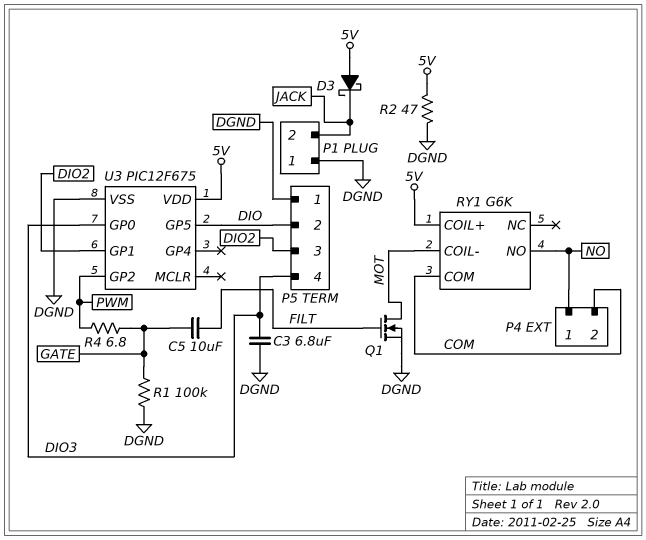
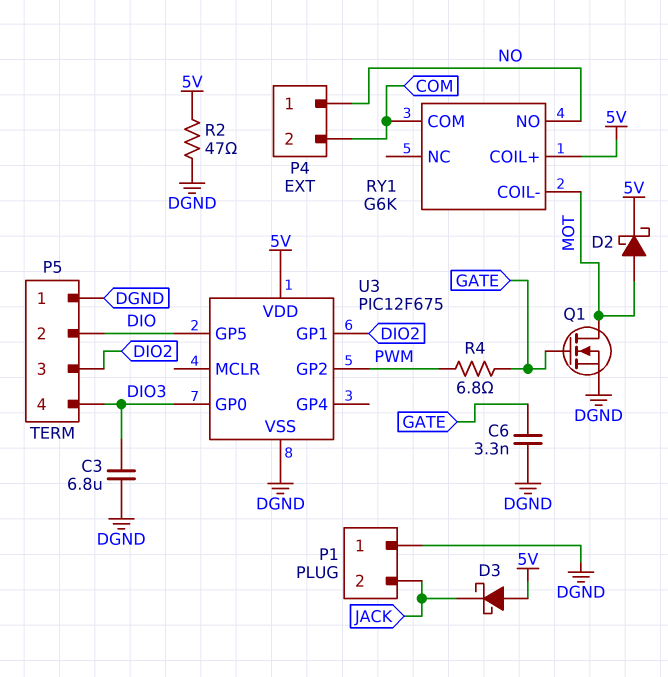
C5: 10uF (FILT, GATE) -> none
C6: none -> 3.3nF (DGND, GATE)
D2: none -> schottky (A MOT, K 5V)
Q1: NMOS (G FILT, D MOT, S DGND) -> NMOS (G GATE, D MOT, S DGND)
R1: 100k (DGND, GATE) -> none

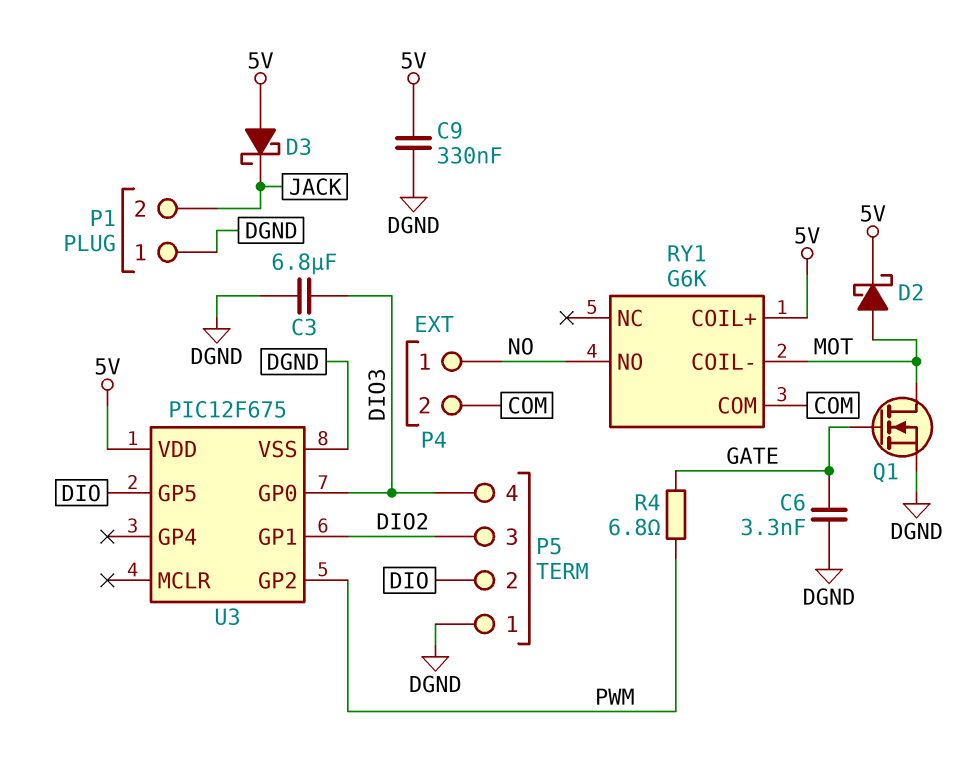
C9: none -> 330nF (5V, DGND)
R2: 47 (5V, DGND) -> none

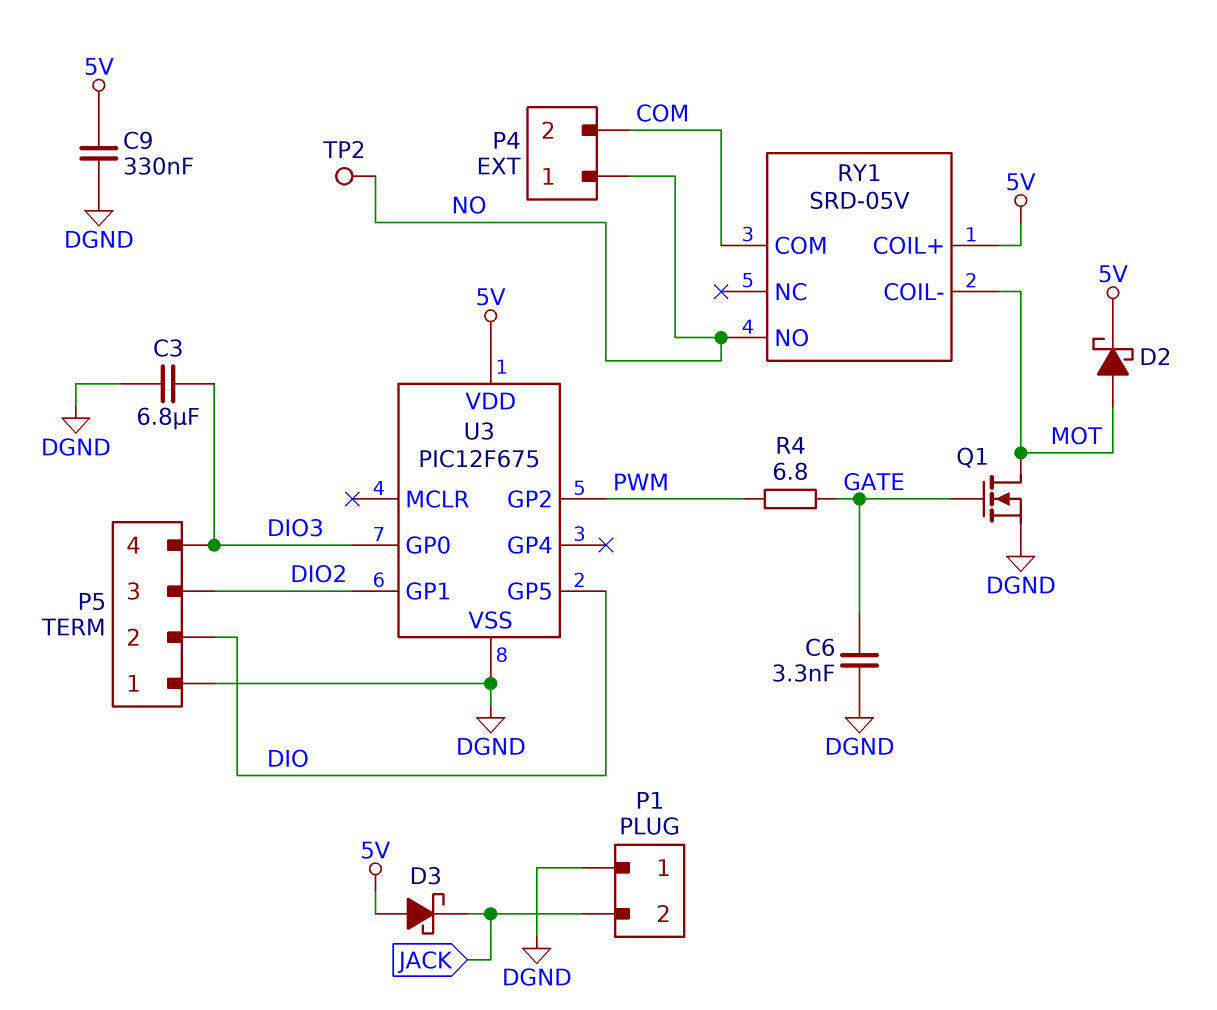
RY1: G6K -> SRD-05V
TP2: none -> test point (NO)

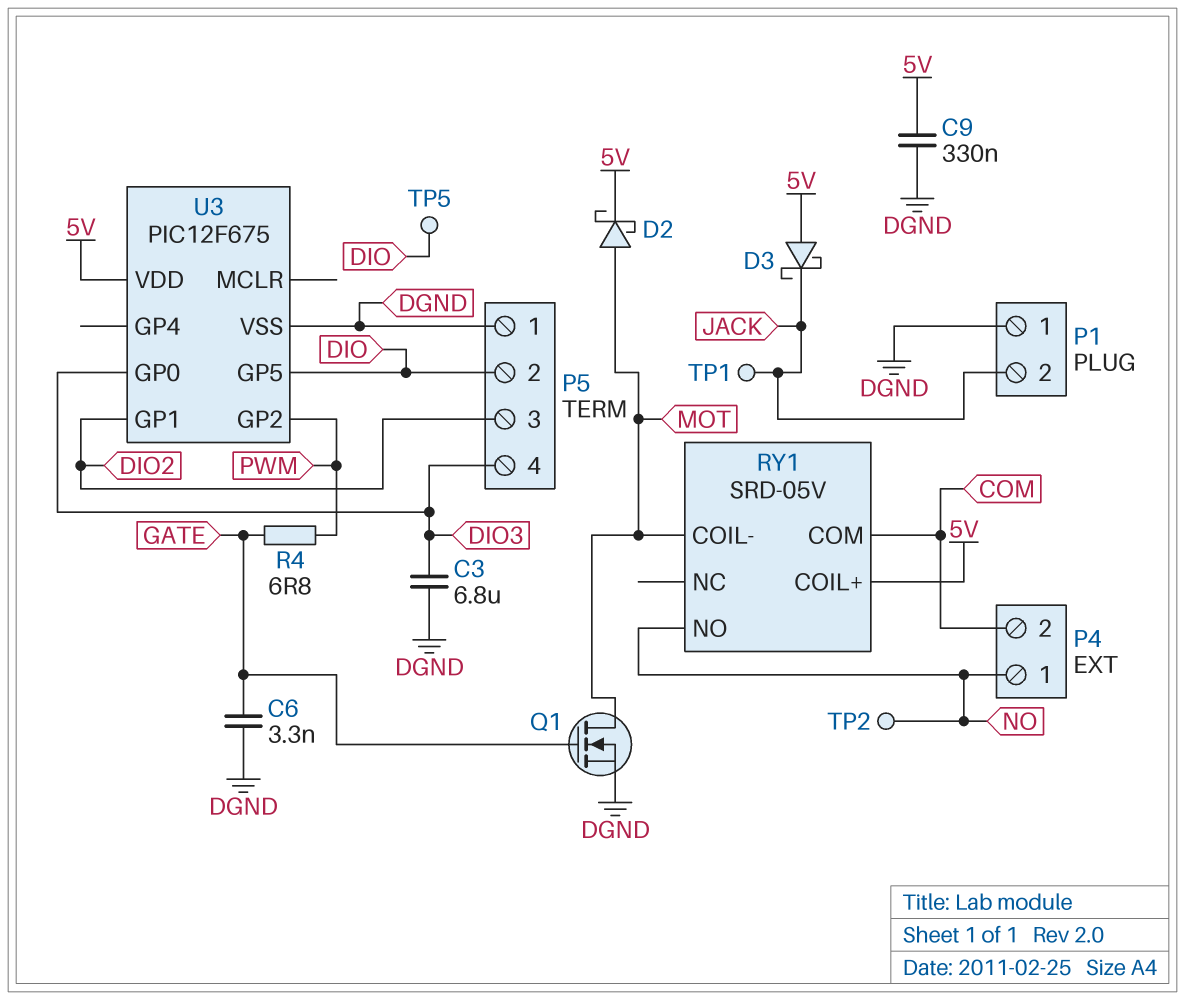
TP1: none -> test point (JACK)
TP5: none -> test point (DIO)

